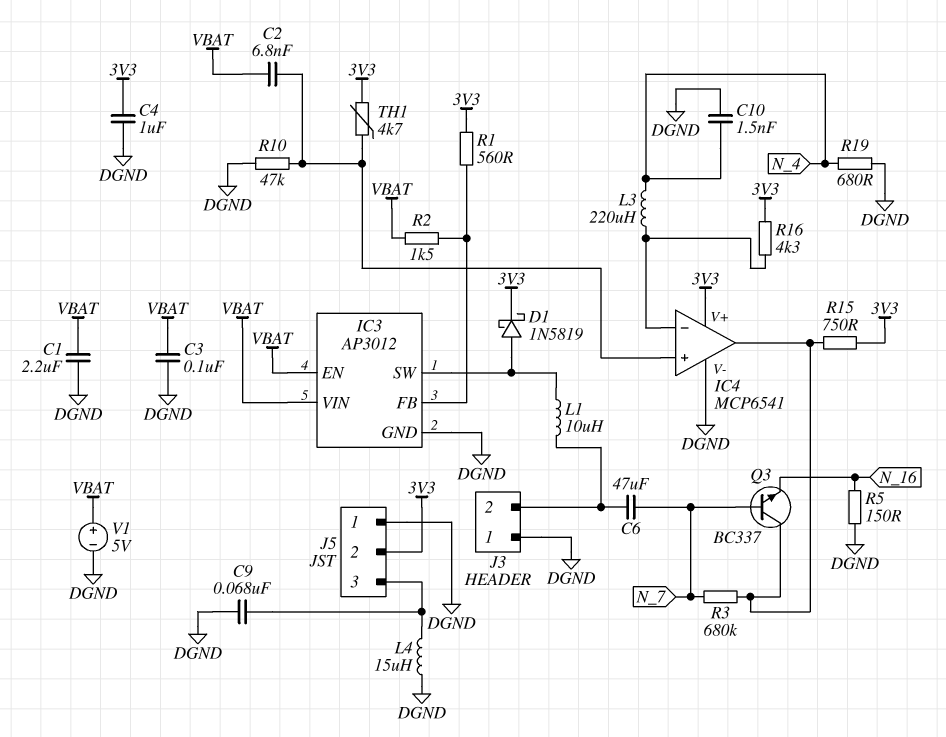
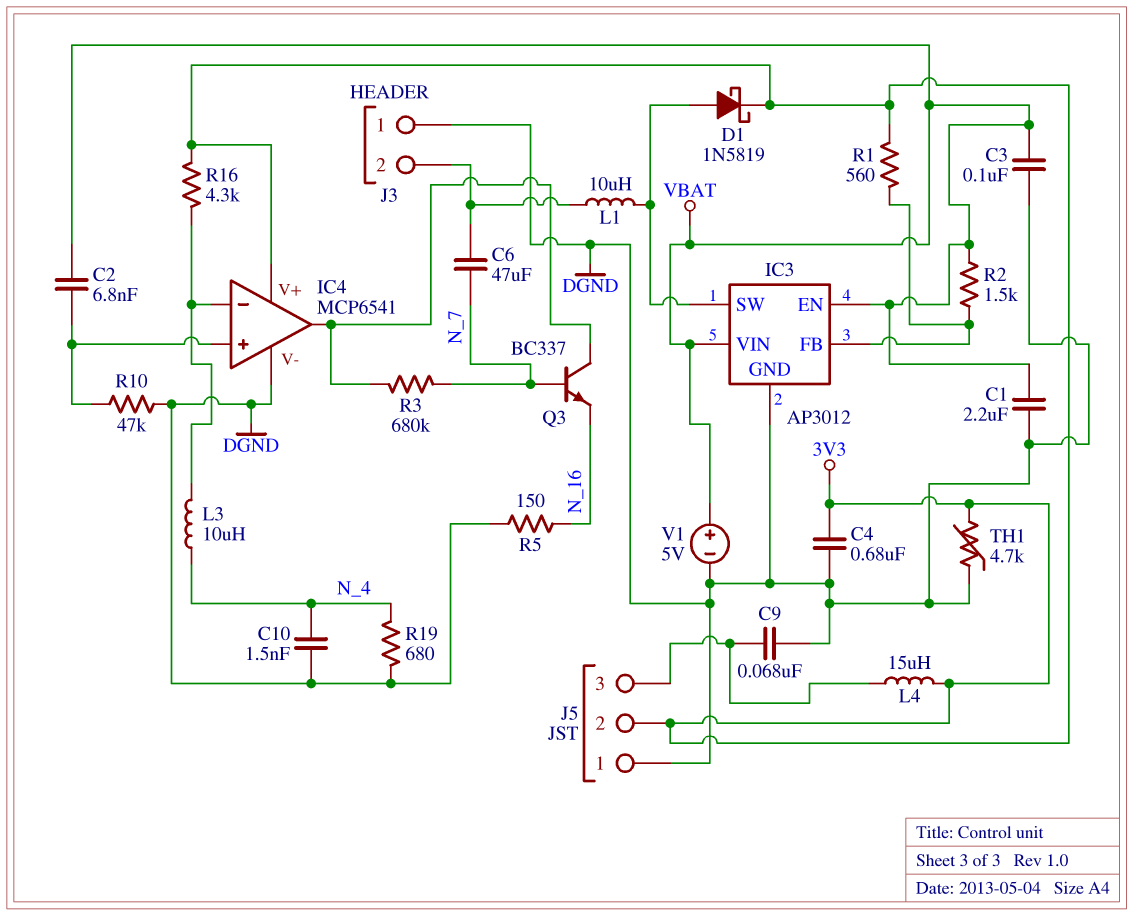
C4: 1uF (3V3, DGND) -> 680nF (3V3, DGND)
L3: 220uH (IC4/in-, N_4) -> 10uH (IC4/in-, N_4)
L4: 15uH (DGND, J5/3) -> 15uH (3V3, J5/3)
R15: 750 (3V3, IC4/out) -> none
TH1: 4.7k (3V3, IC4/in+) -> 4.7k (3V3, DGND)

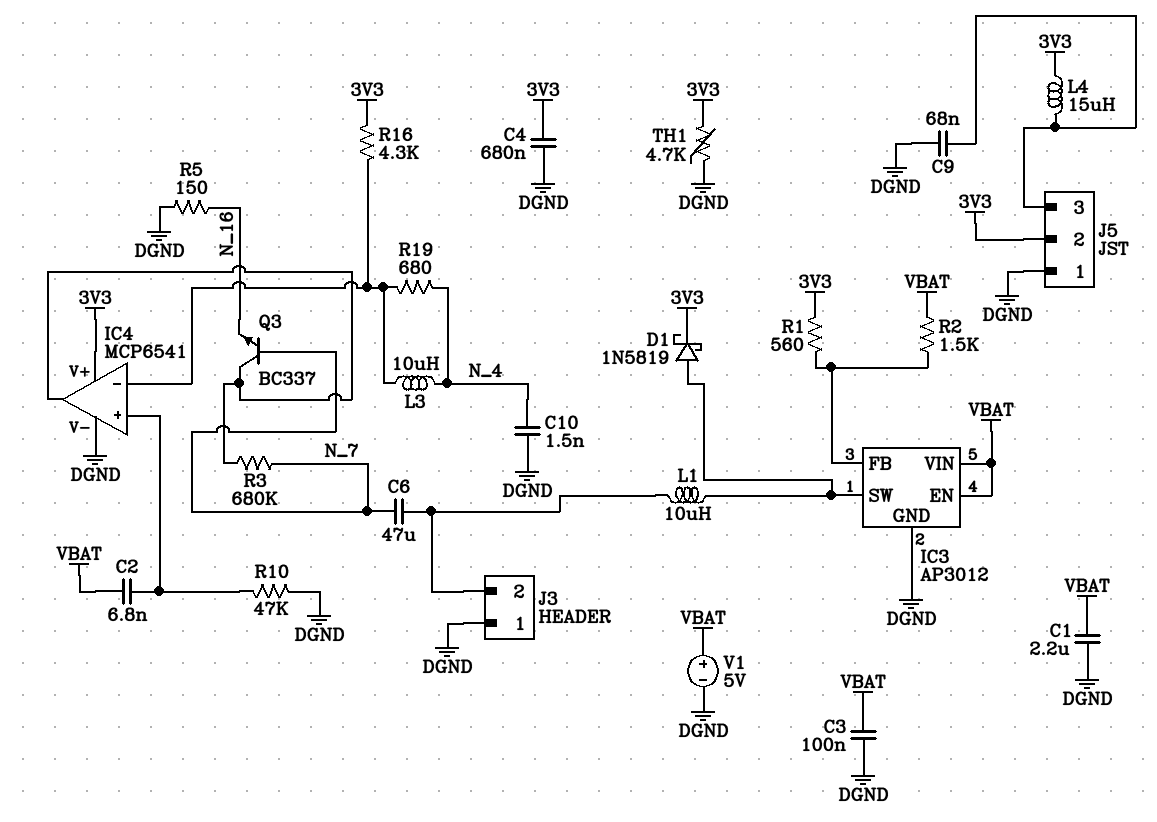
R19: 680 (DGND, N_4) -> 680 (IC4/in-, N_4)

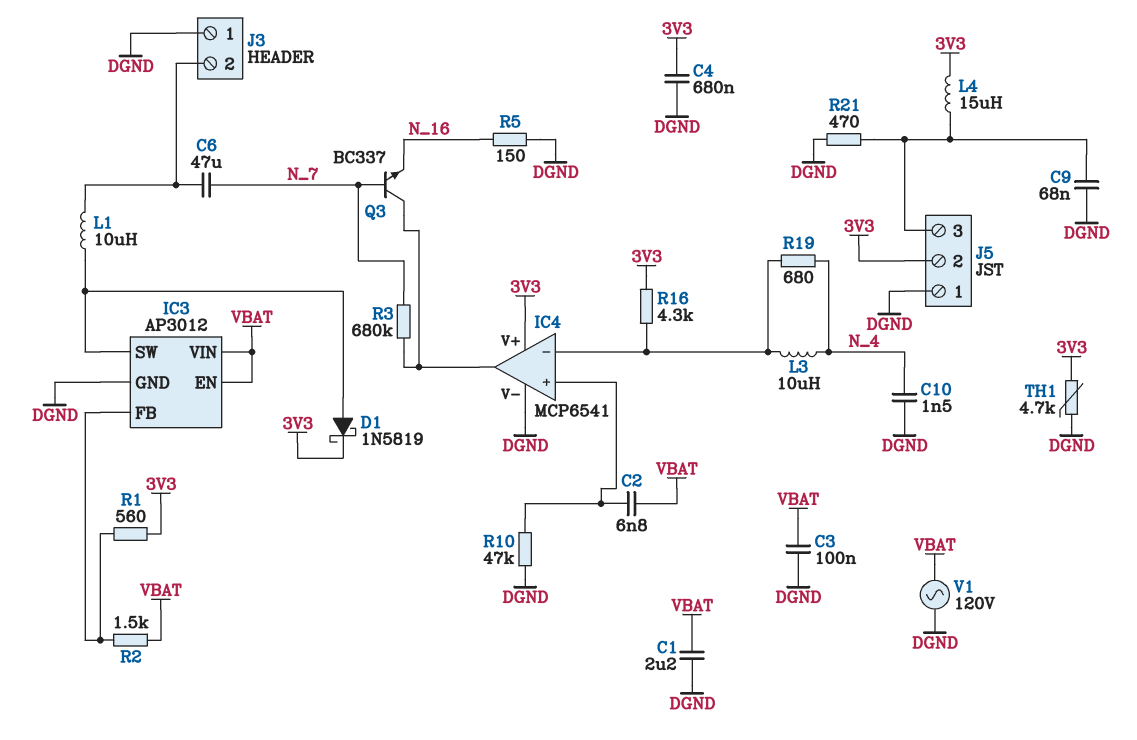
R21: none -> 470 (DGND, J5/3)
V1: 5V (plus VBAT, minus DGND) -> AC 120V (DGND, VBAT)

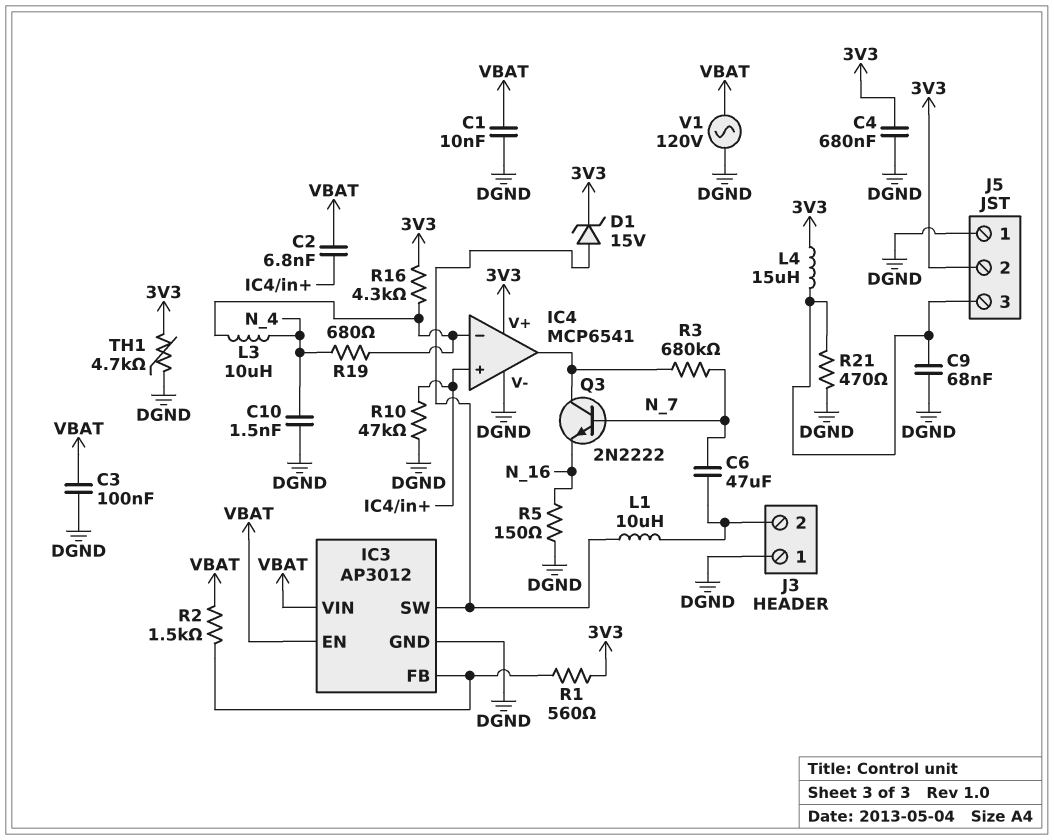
C1: 2.2uF (DGND, VBAT) -> 10nF (DGND, VBAT)
D1: schottky 1N5819 (A IC3/SW, K 3V3) -> zener 15V (A IC3/SW, K 3V3)
Q3: NPN BC337 (B N_7, C IC4/out, E N_16) -> NPN 2N2222 (B N_7, C IC4/out, E N_16)

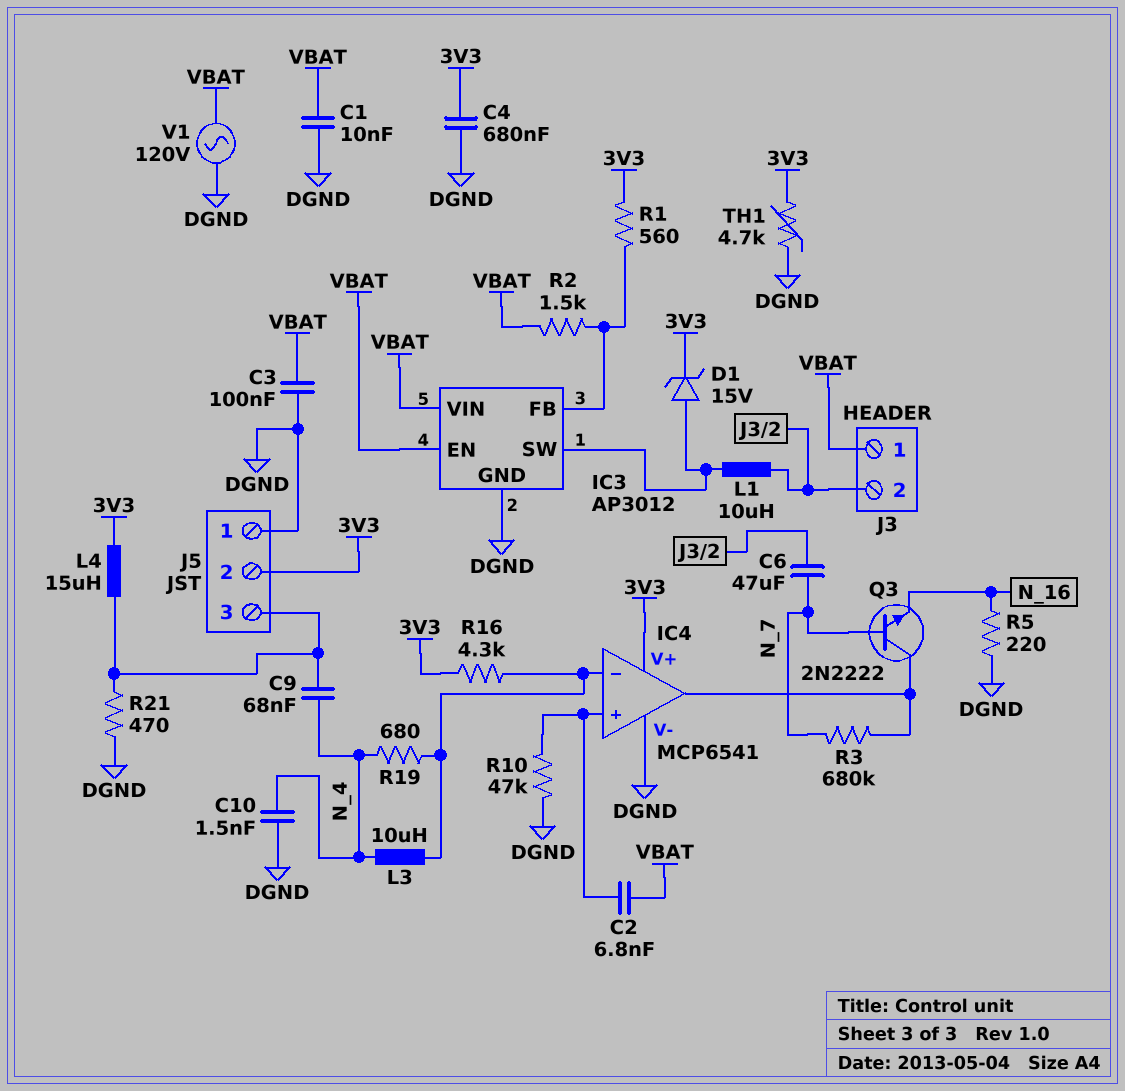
C9: 68nF (DGND, J5/3) -> 68nF (J5/3, N_4)
J3 pin 1: DGND -> VBAT
R5: 150 (DGND, N_16) -> 220 (DGND, N_16)

